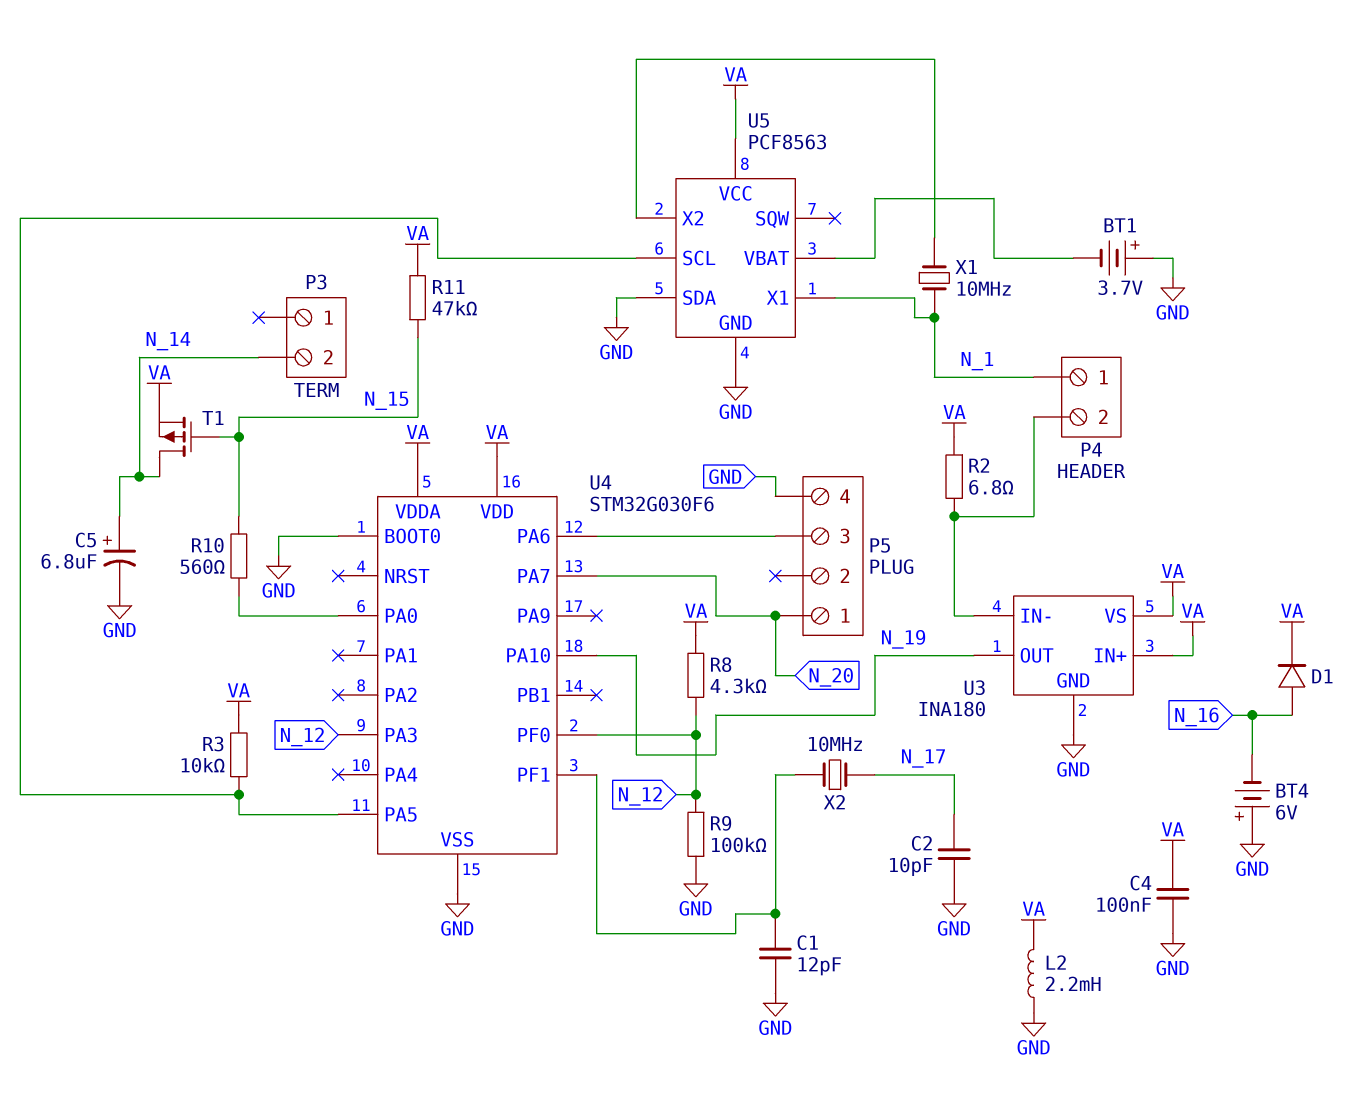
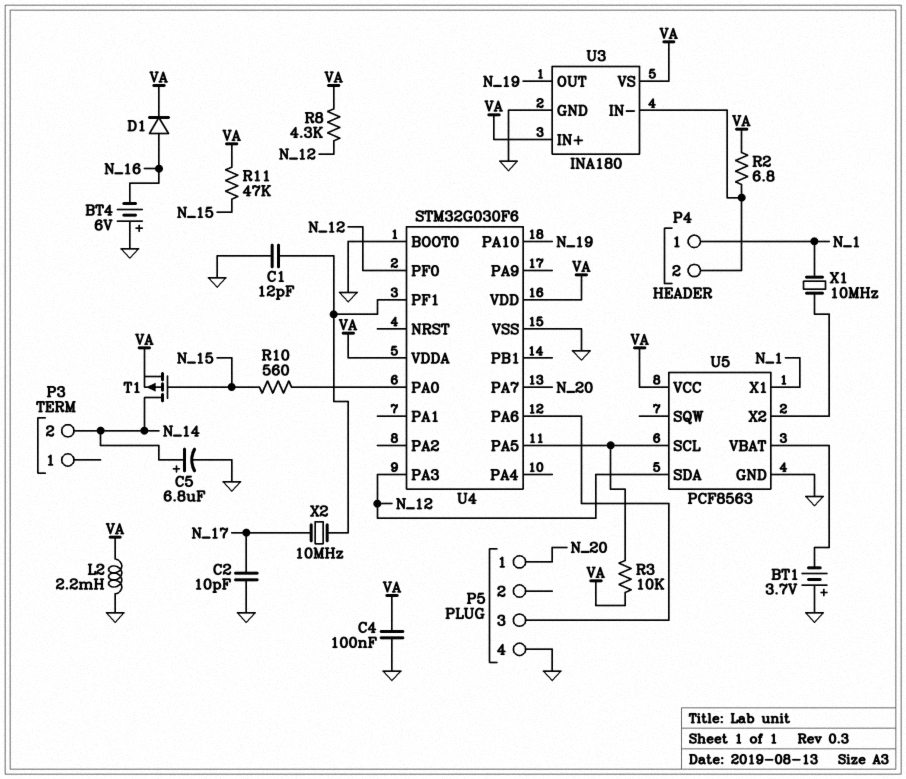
R9: 100k (GND, N_12) -> none
U5 pin SDA: GND -> N_12

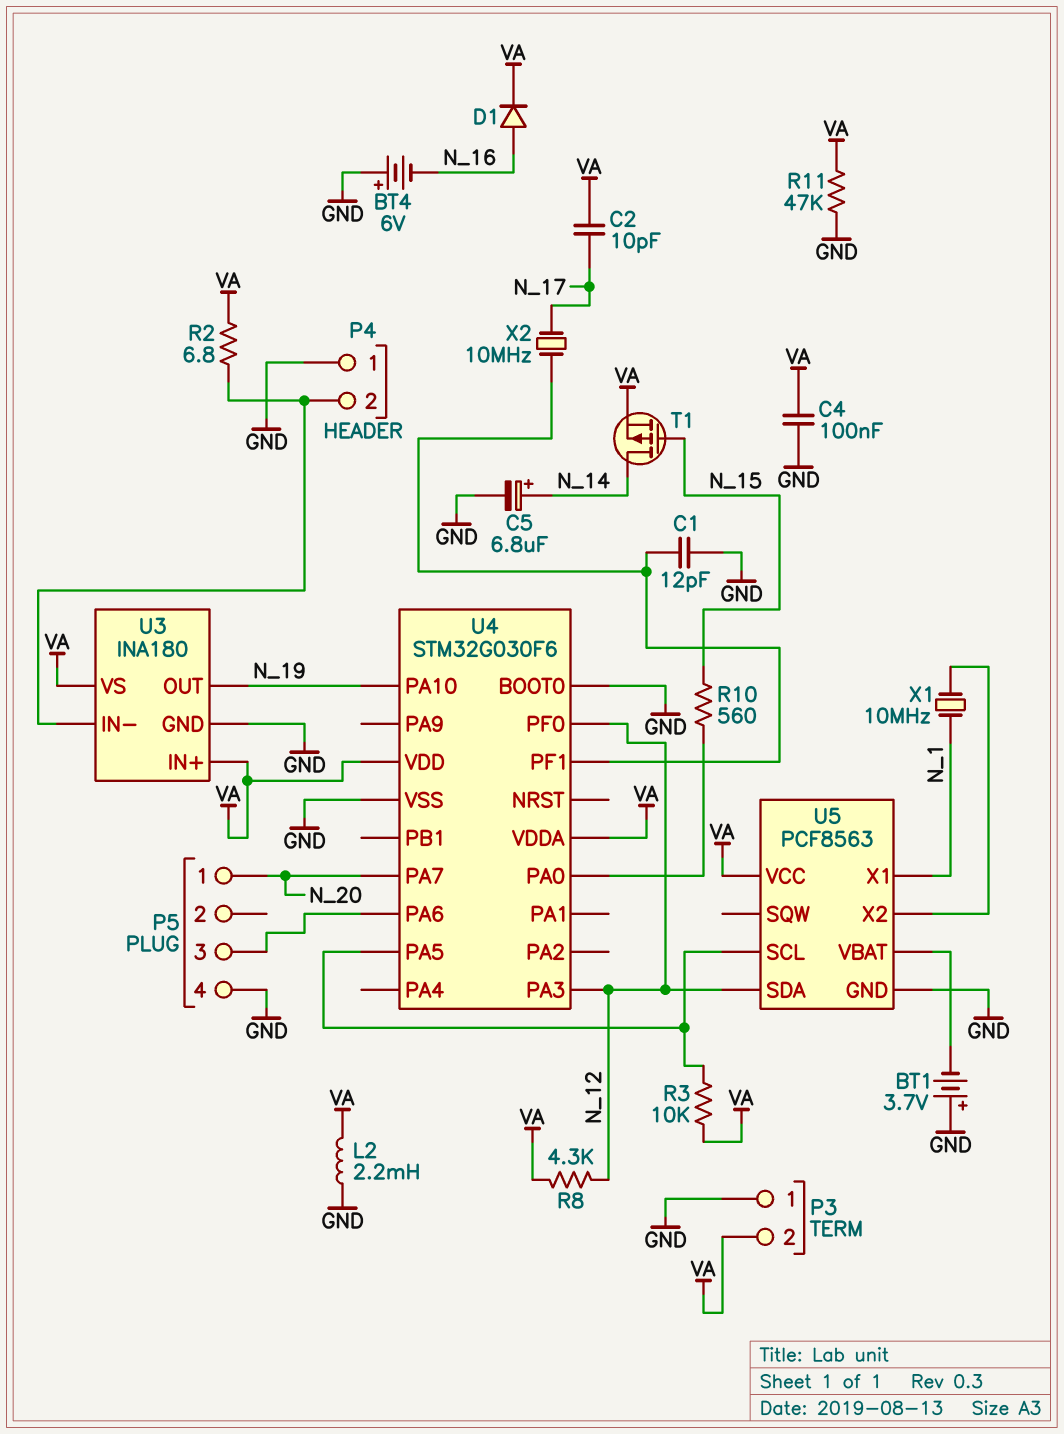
C2: 10pF (GND, N_17) -> 10pF (N_17, VA)
P3 pin 1: none -> GND
P3 pin 2: N_14 -> VA
P4 pin 1: N_1 -> GND
R11: 47k (N_15, VA) -> 47k (GND, VA)

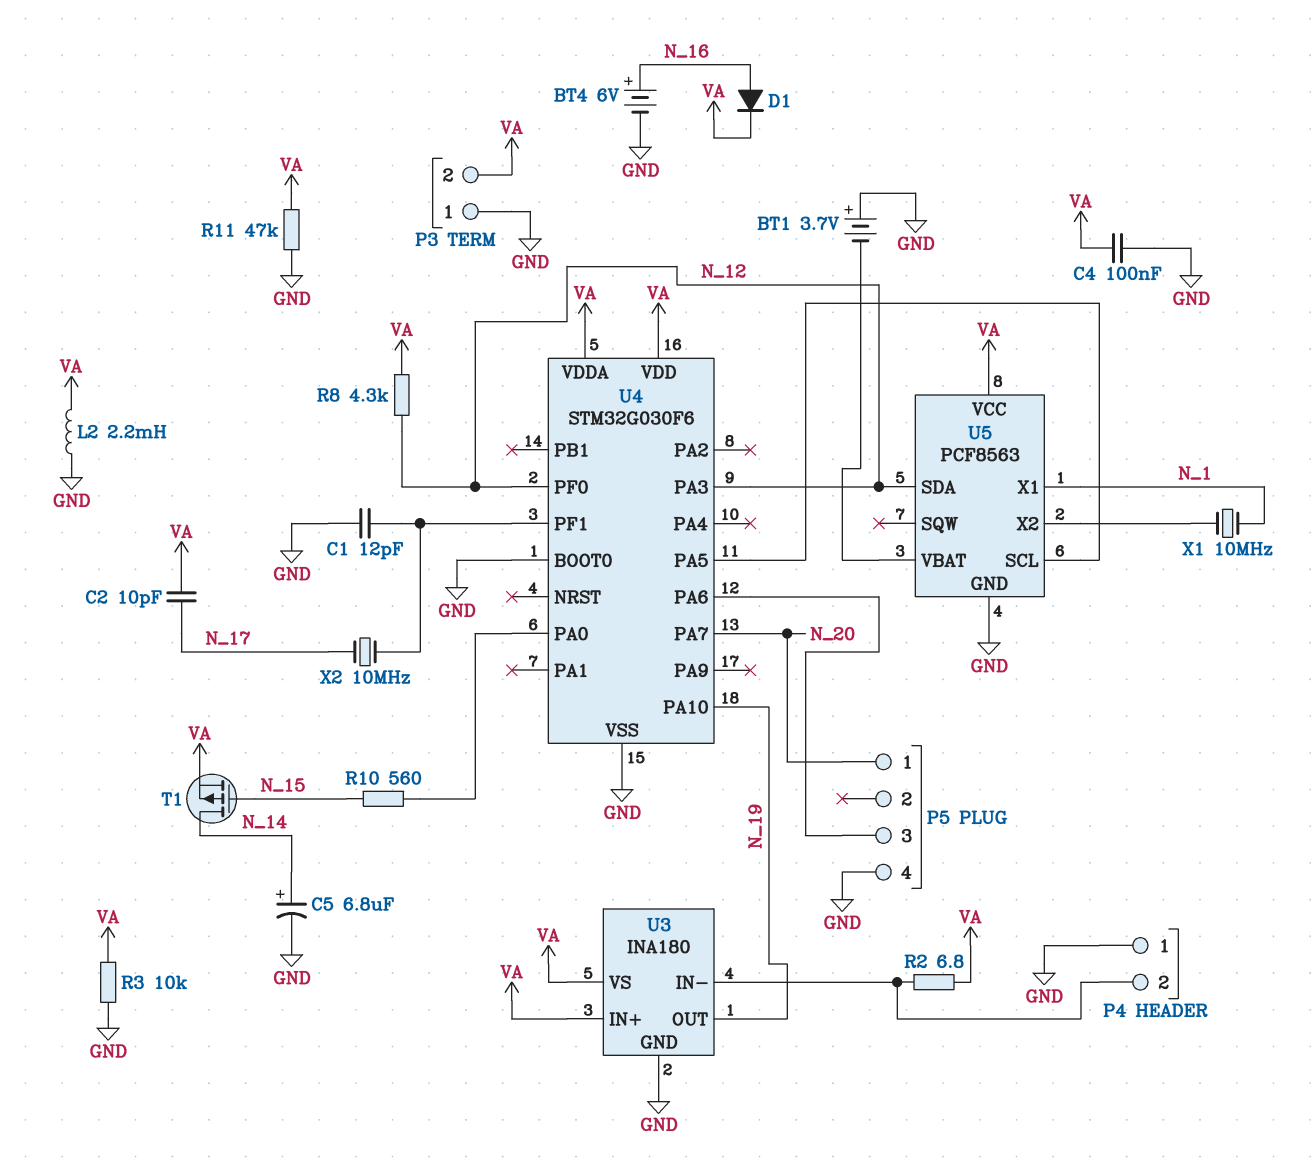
BT4: 6V (plus GND, minus N_16) -> 6V (plus N_16, minus GND)
R3: 10k (U4/PA5, VA) -> 10k (GND, VA)

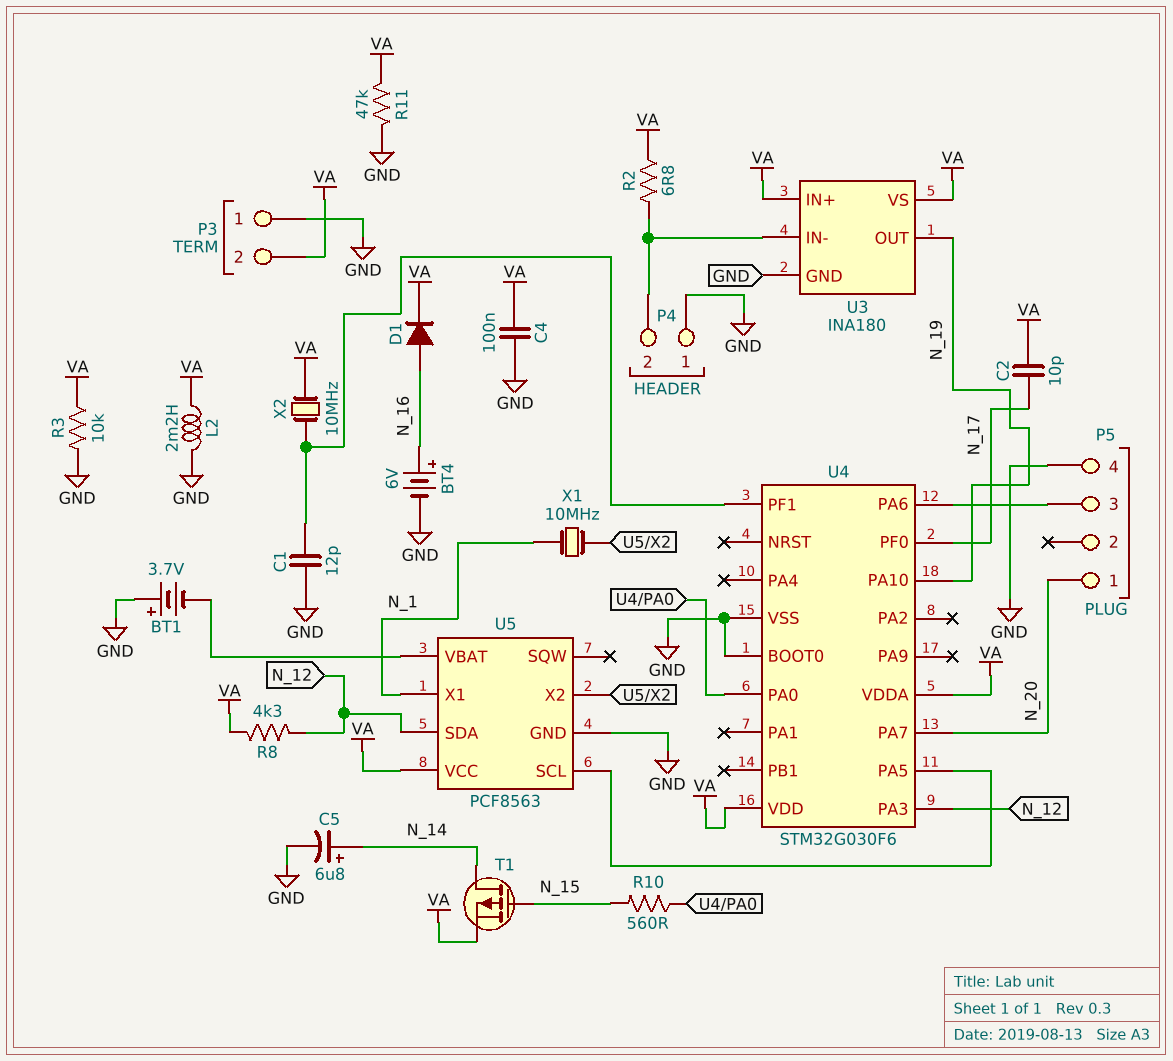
U4 pin PF0: N_12 -> N_17
X2: 10MHz (N_17, U4/PF1) -> 10MHz (U4/PF1, VA)

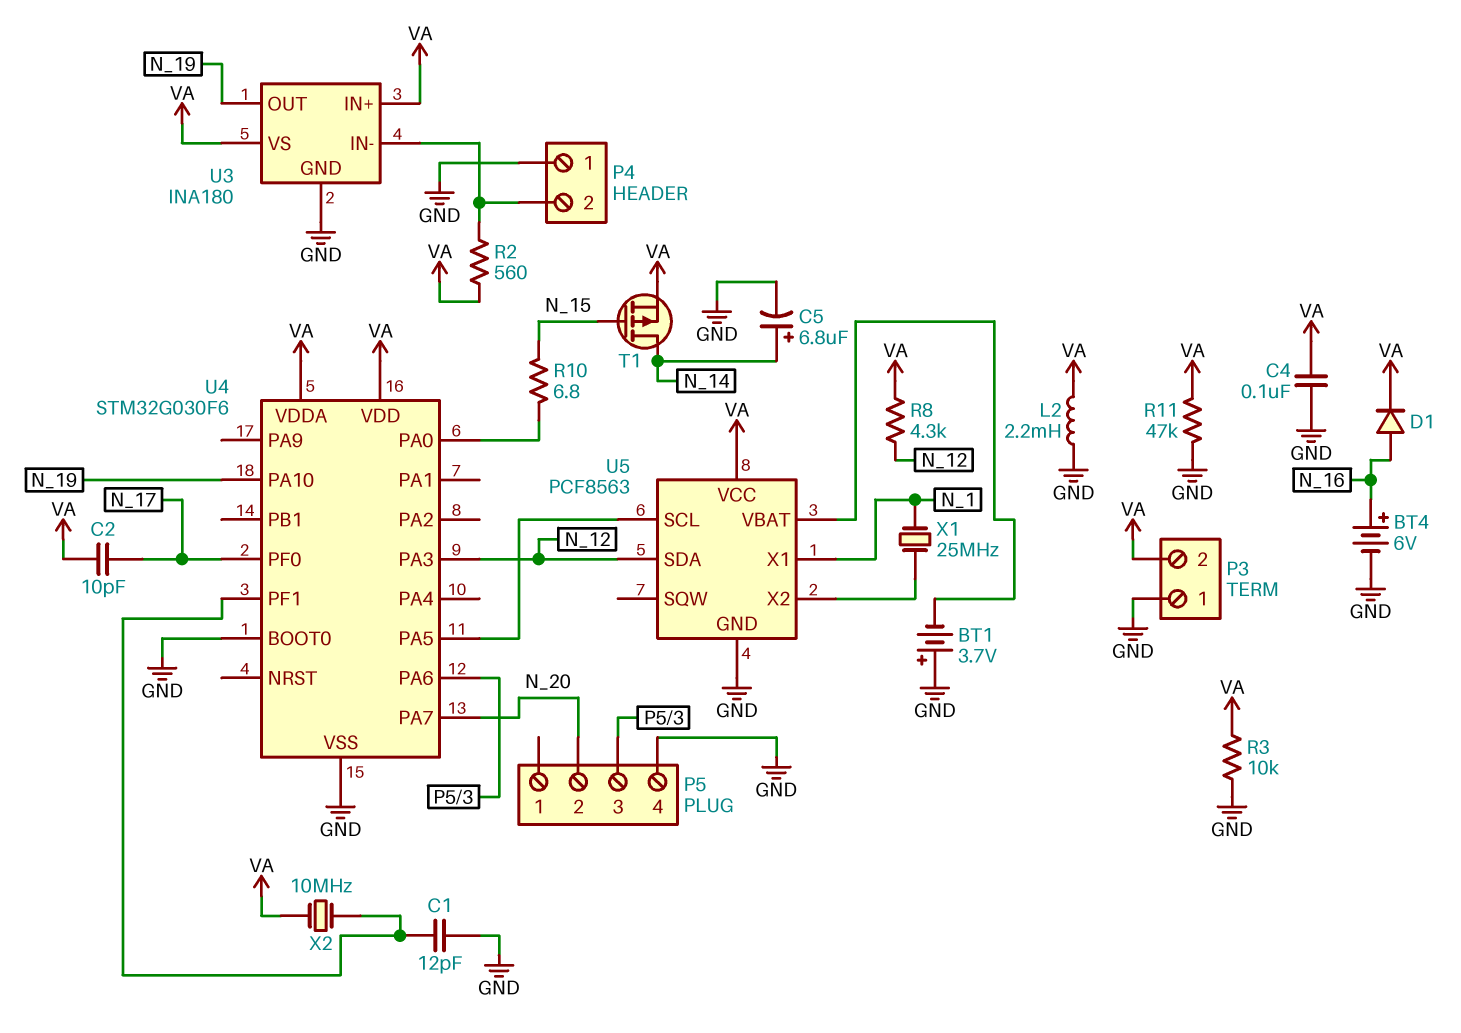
P5 pin 1: N_20 -> none
P5 pin 2: none -> N_20
R2: 6.8 (P4/2, VA) -> 560 (P4/2, VA)
R10: 560 (N_15, U4/PA0) -> 6.8 (N_15, U4/PA0)
X1: 10MHz (N_1, U5/X2) -> 25MHz (N_1, U5/X2)

